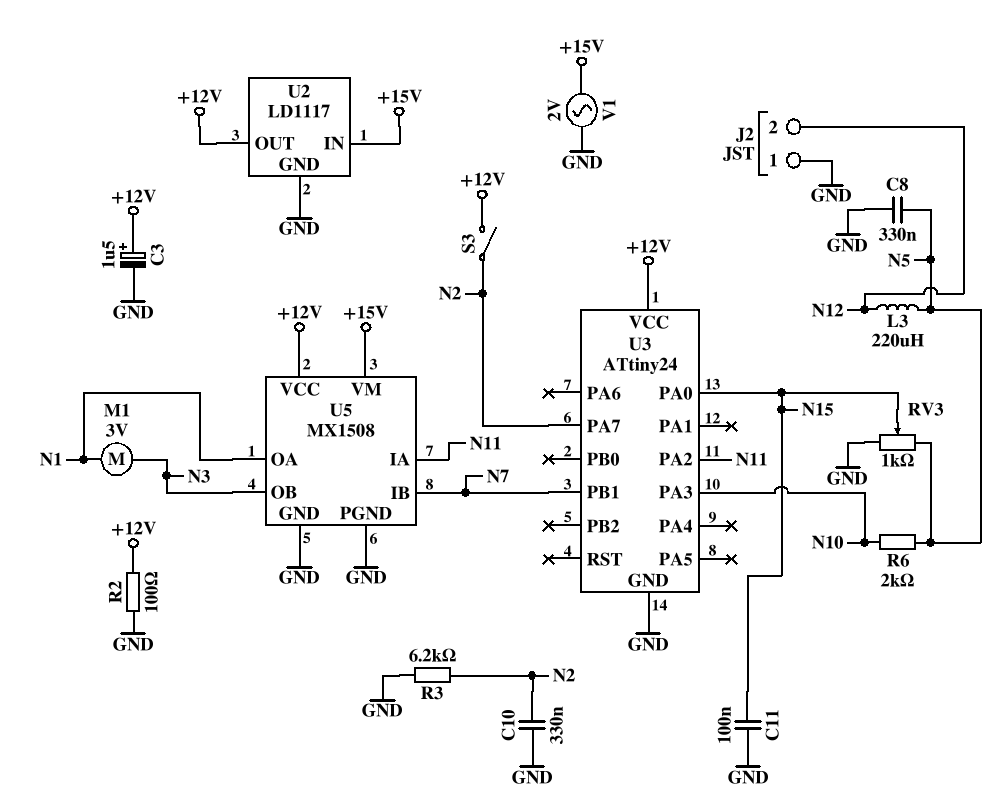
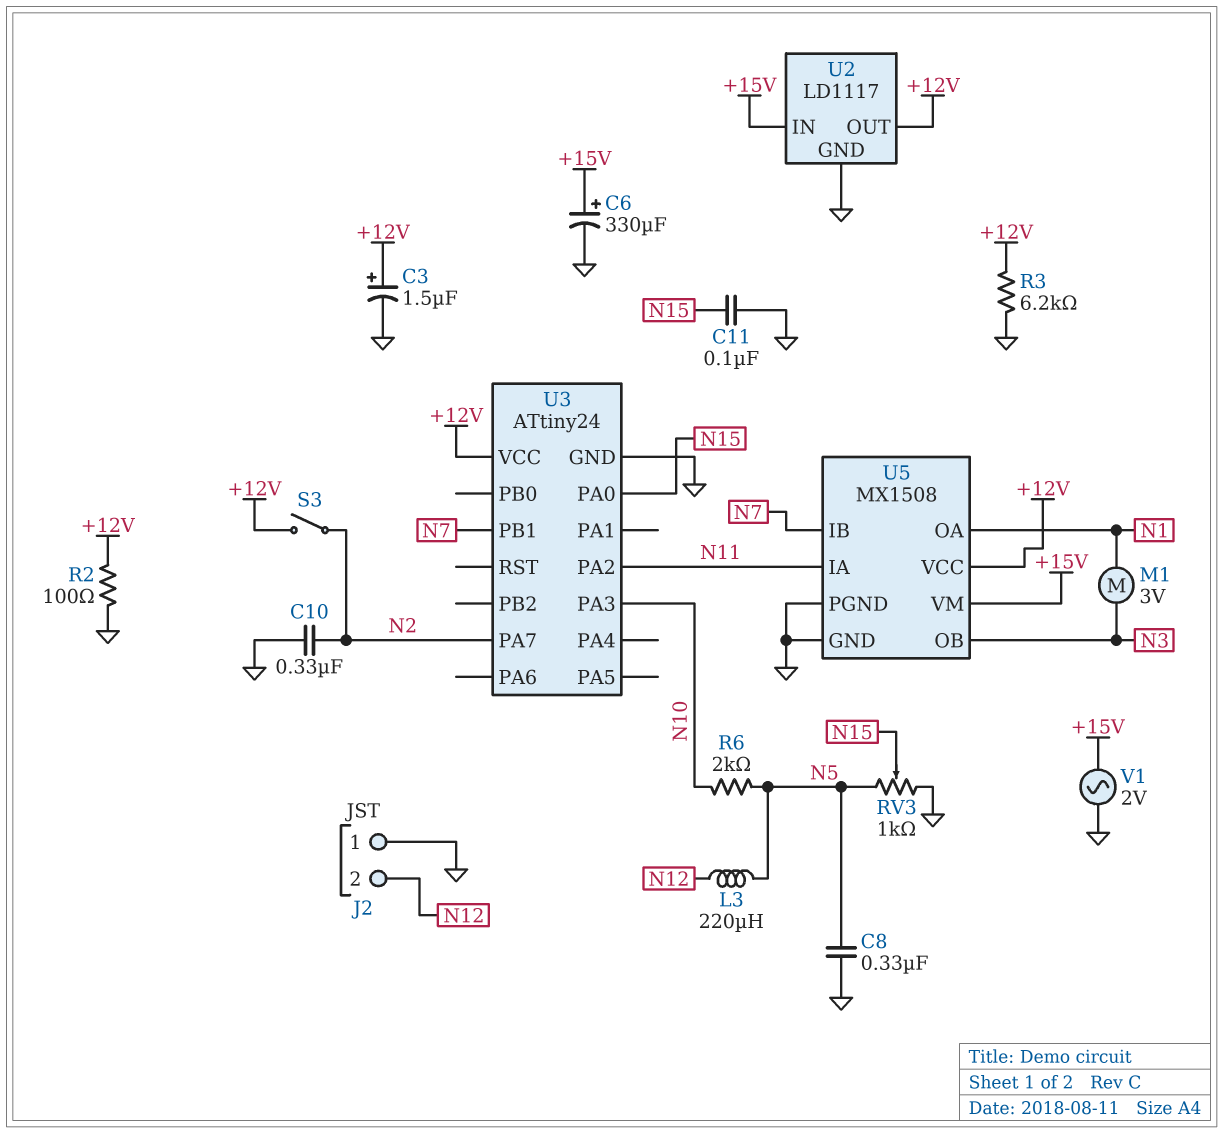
C6: none -> 330uF (plus +15V, minus GND)
R3: 6.2k (GND, N2) -> 6.2k (+12V, GND)

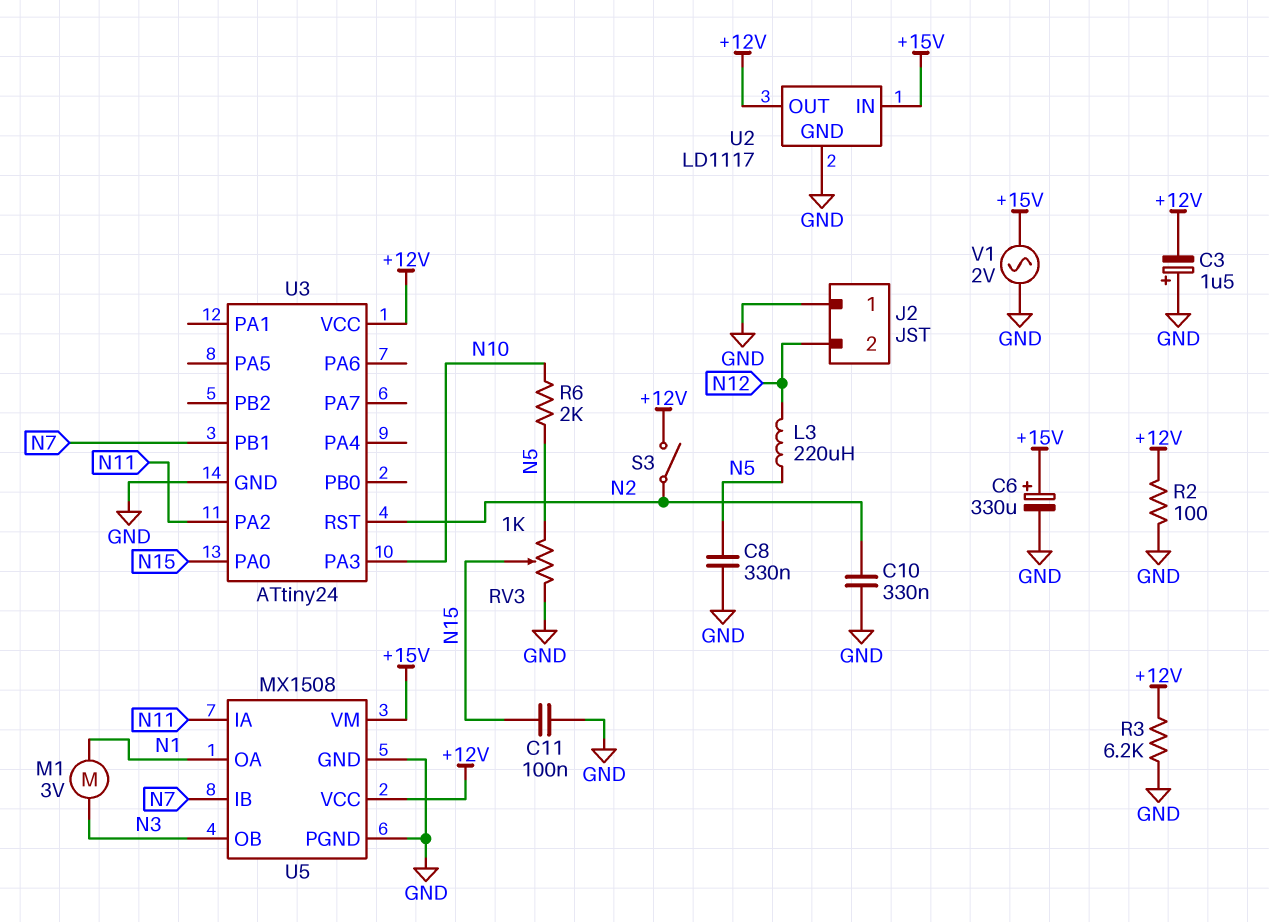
C3: 1.5uF (plus +12V, minus GND) -> 1.5uF (plus GND, minus +12V)
U3 pin PA7: N2 -> none
U3 pin RST: none -> N2

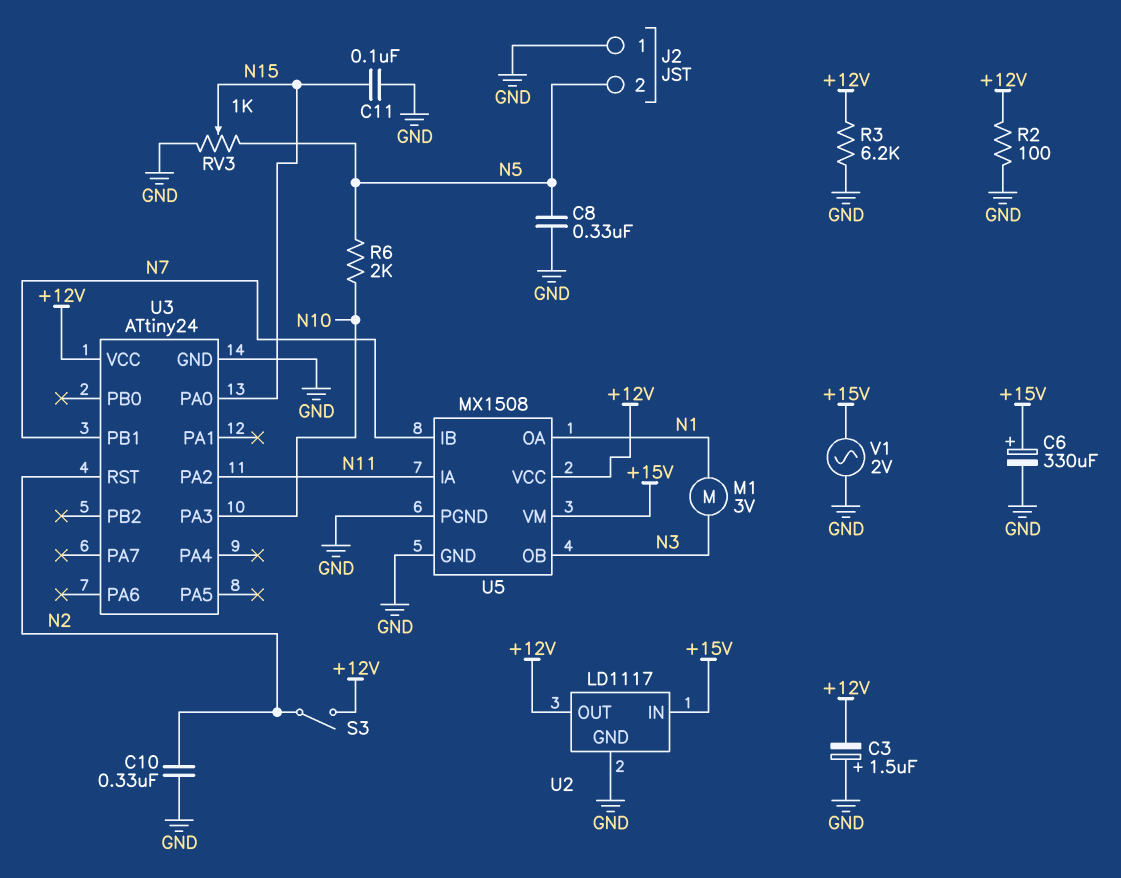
J2 pin 2: N12 -> N5
L3: 220uH (N5, N12) -> none

